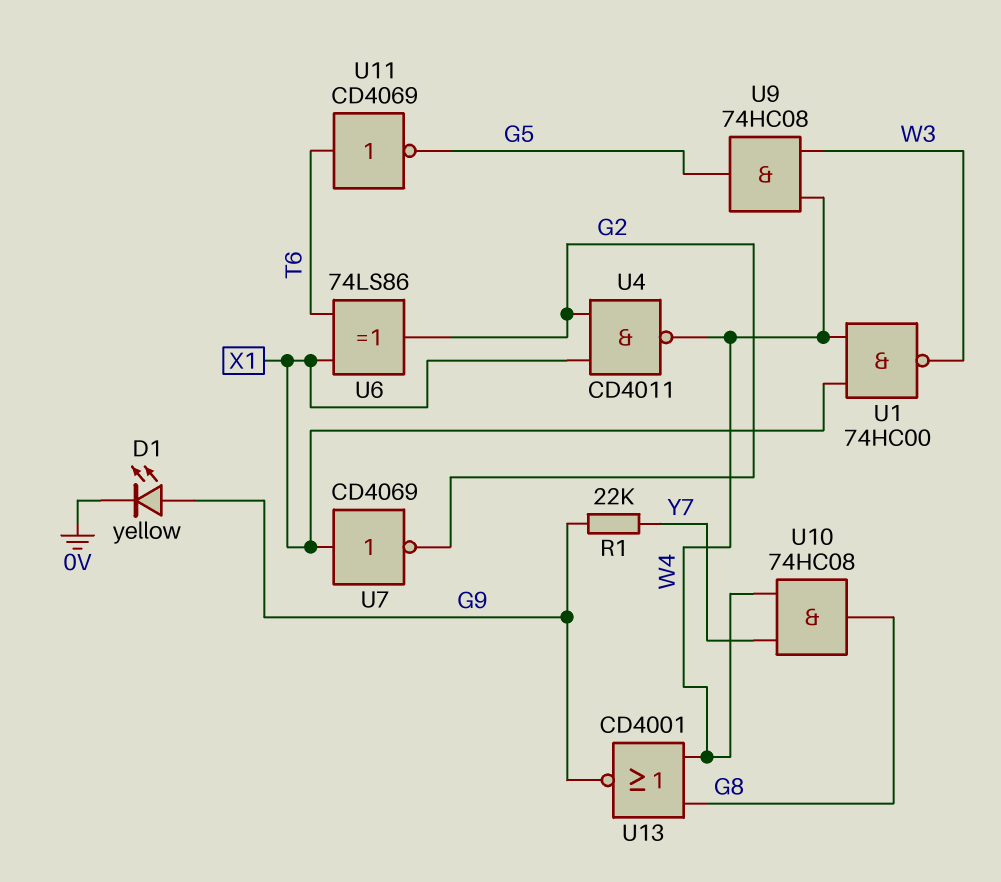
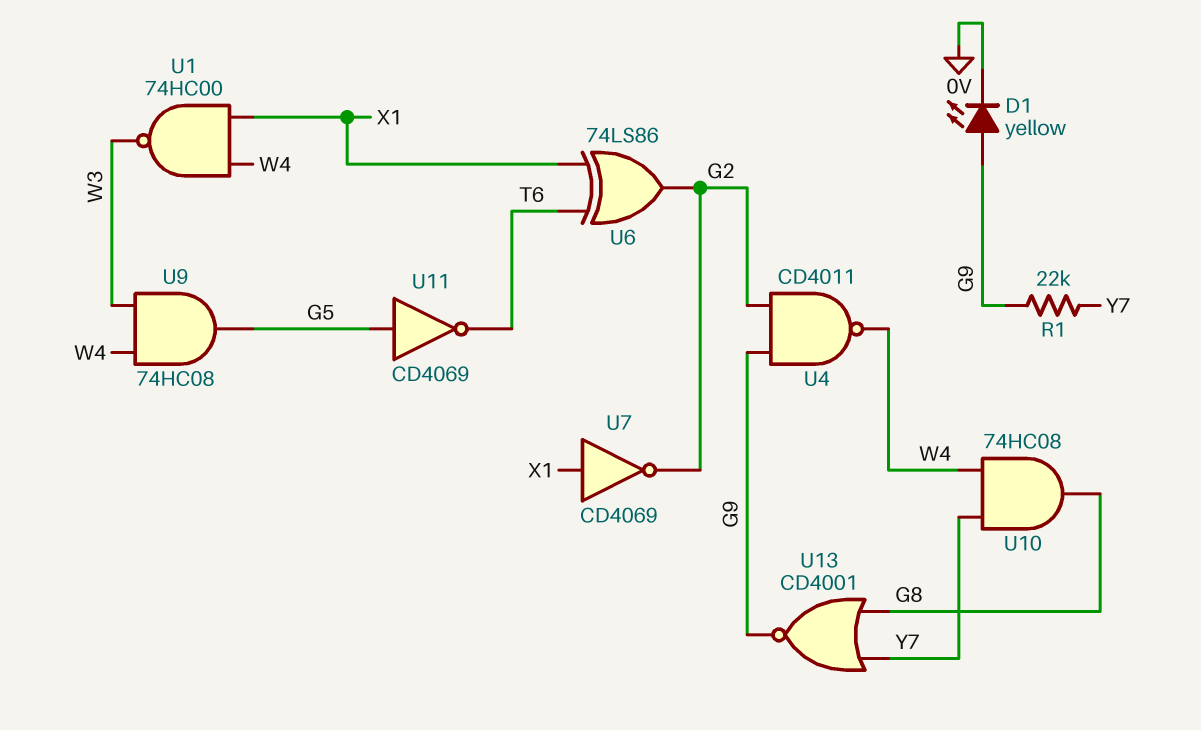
U4: NAND CD4011 (in G2, in X1, out W4) -> NAND CD4011 (in G2, in G9, out W4)
U11: NOT CD4069 (in T6, out G5) -> NOT CD4069 (in G5, out T6)
U13: NOR CD4001 (in G8, in W4, out G9) -> NOR CD4001 (in G8, in Y7, out G9)

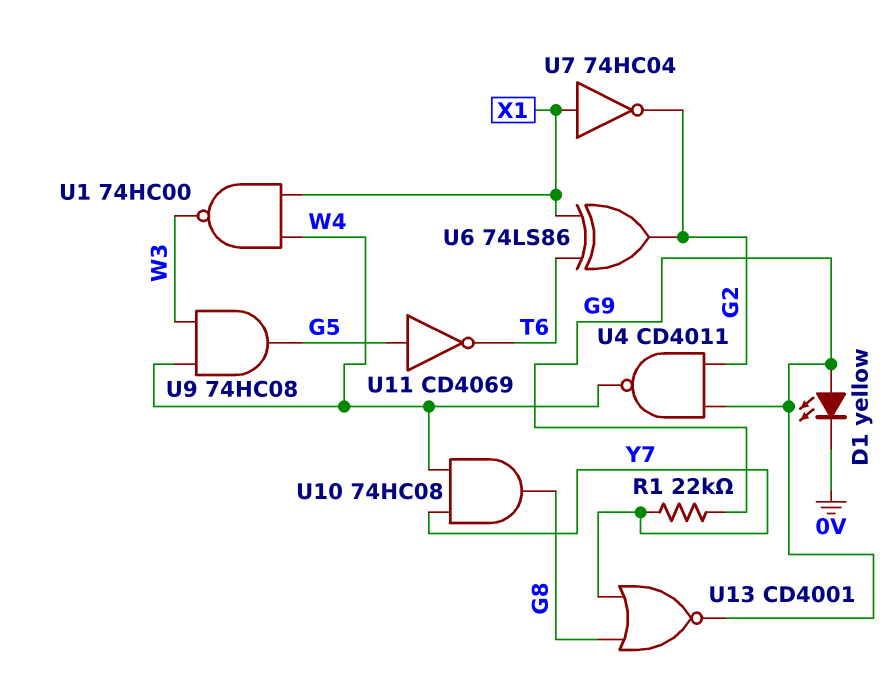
U7: NOT CD4069 (in X1, out G2) -> NOT 74HC04 (in X1, out G2)

